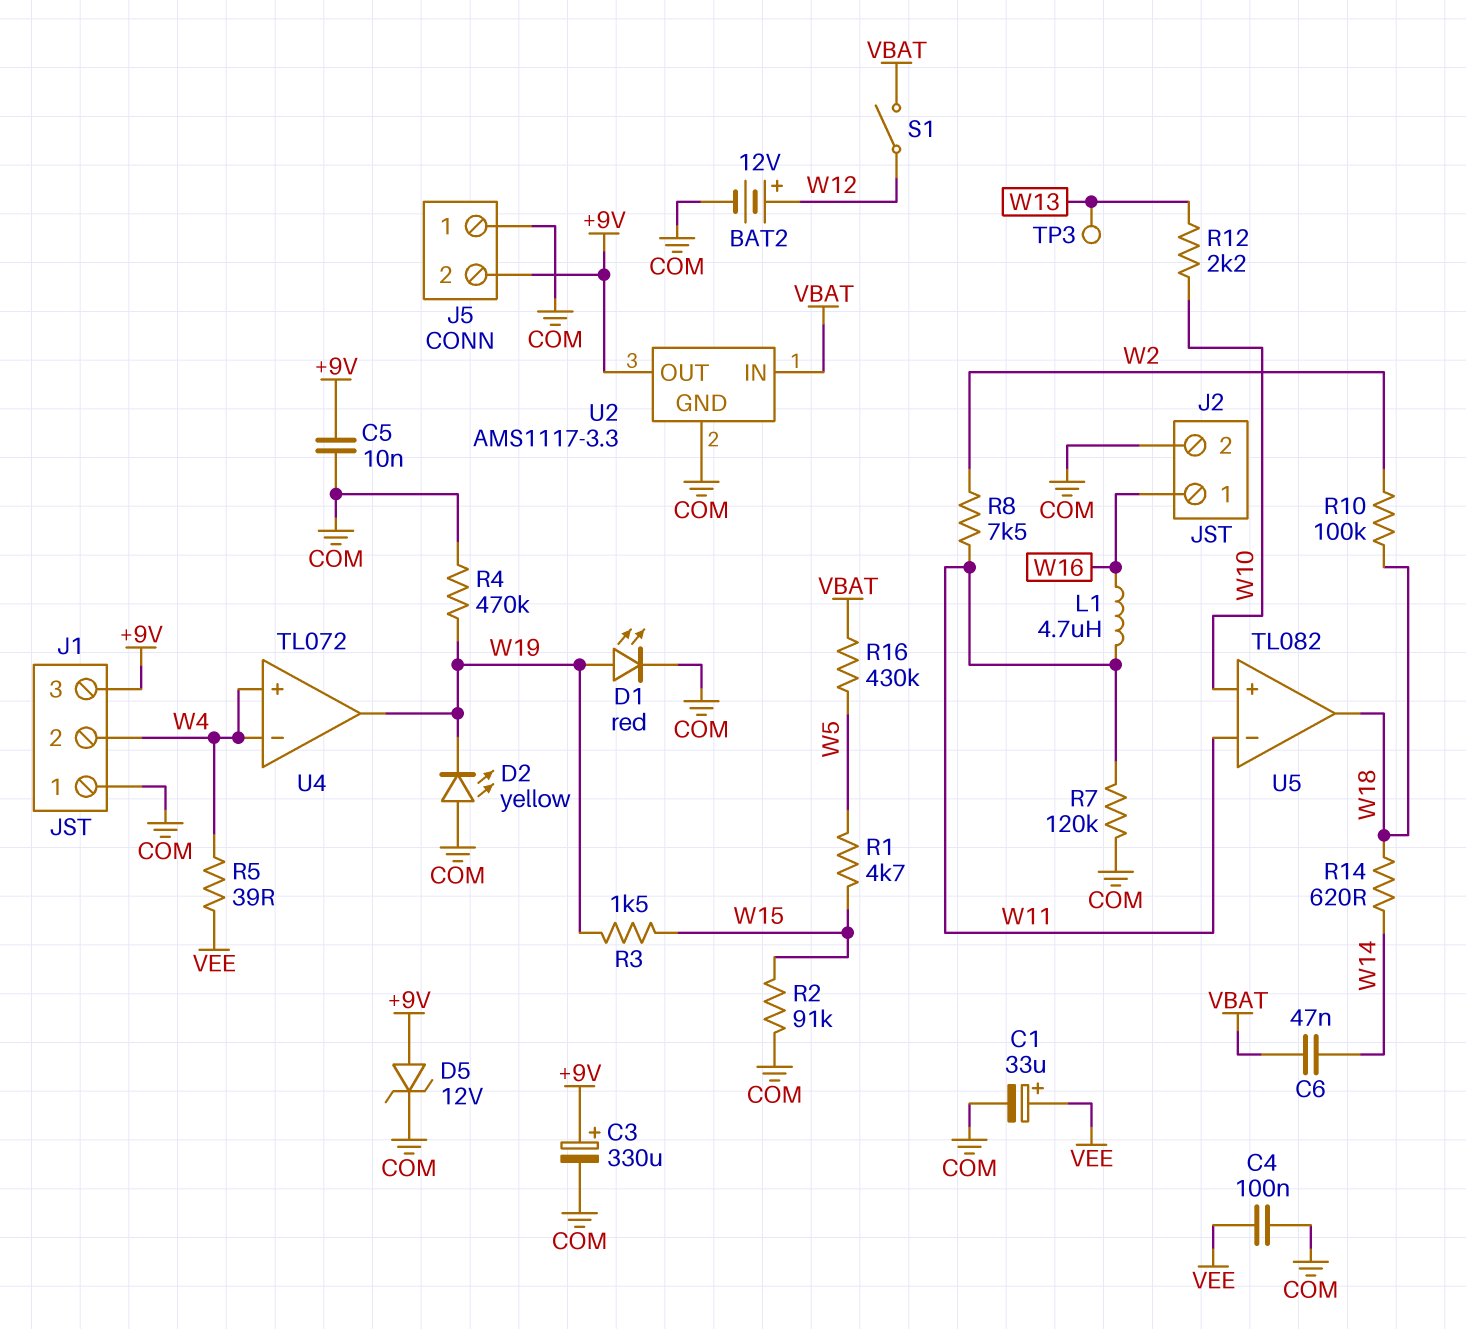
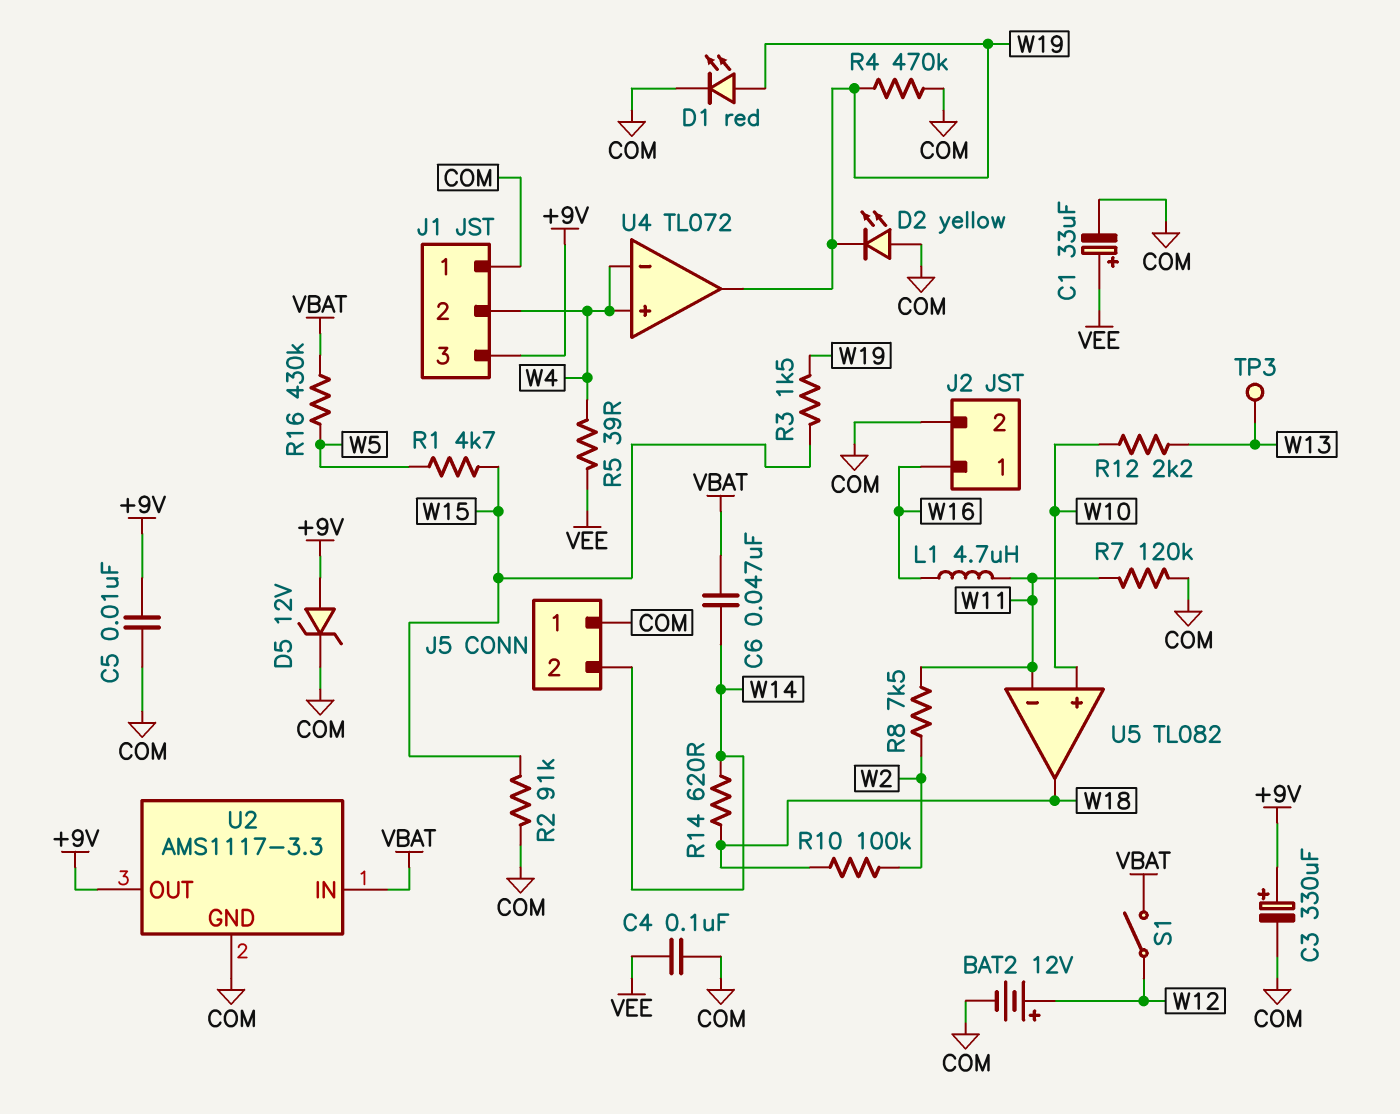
J5 pin 2: +9V -> W14

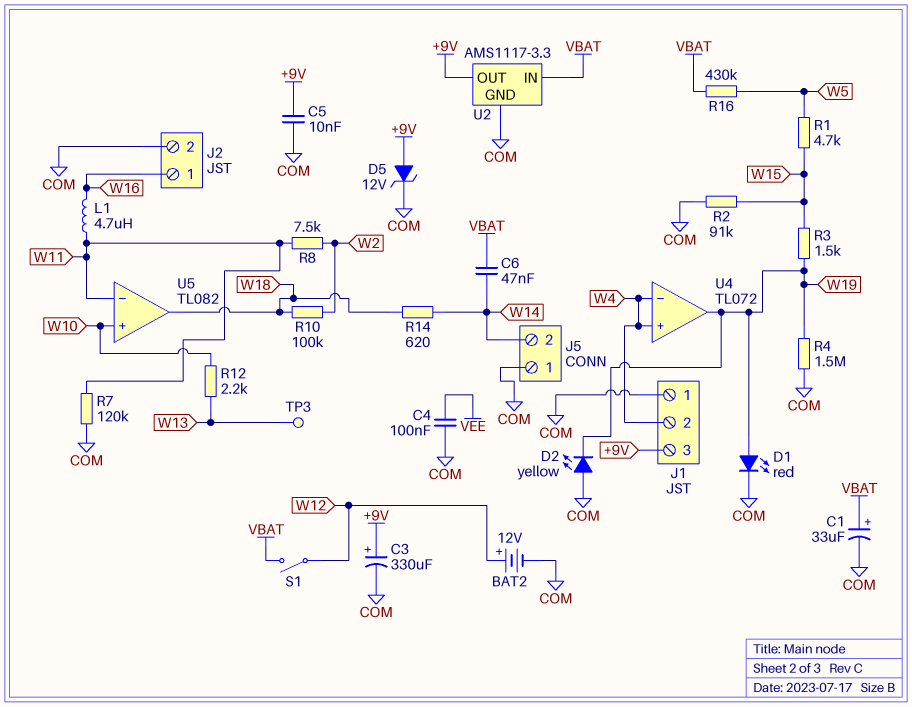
C1: 33uF (plus VEE, minus COM) -> 33uF (plus VBAT, minus COM)
R4: 470k (COM, W19) -> 1.5M (COM, W19)
R5: 39 (VEE, W4) -> none

